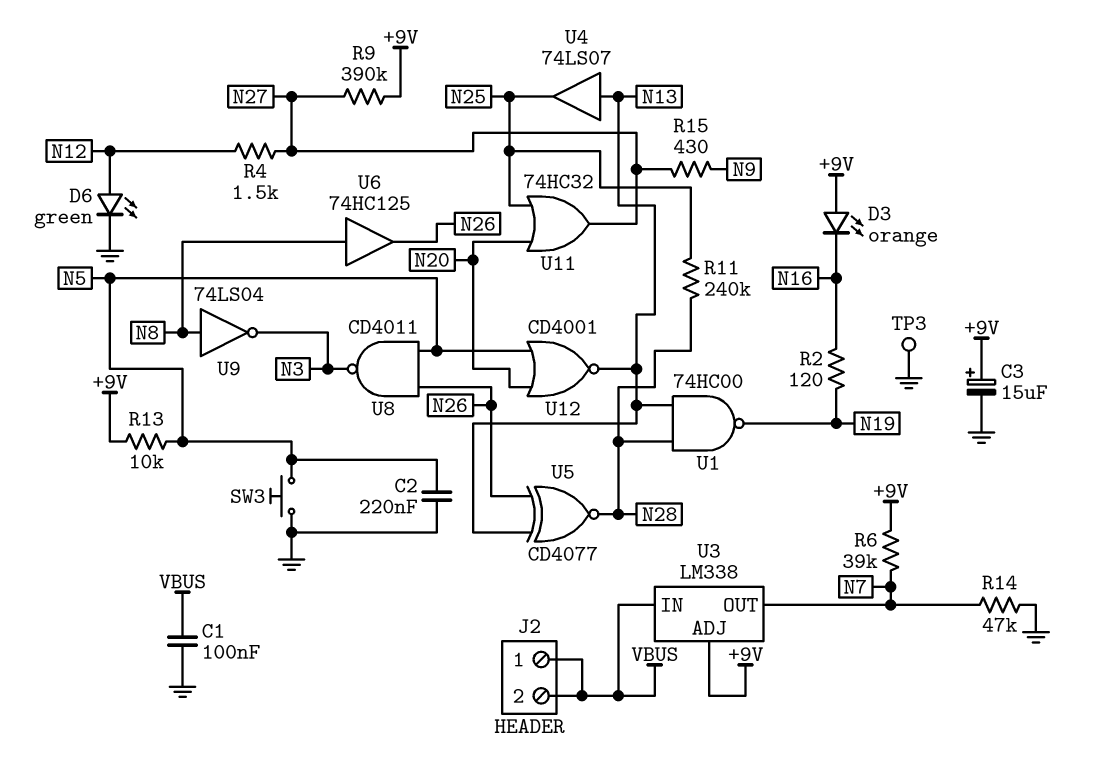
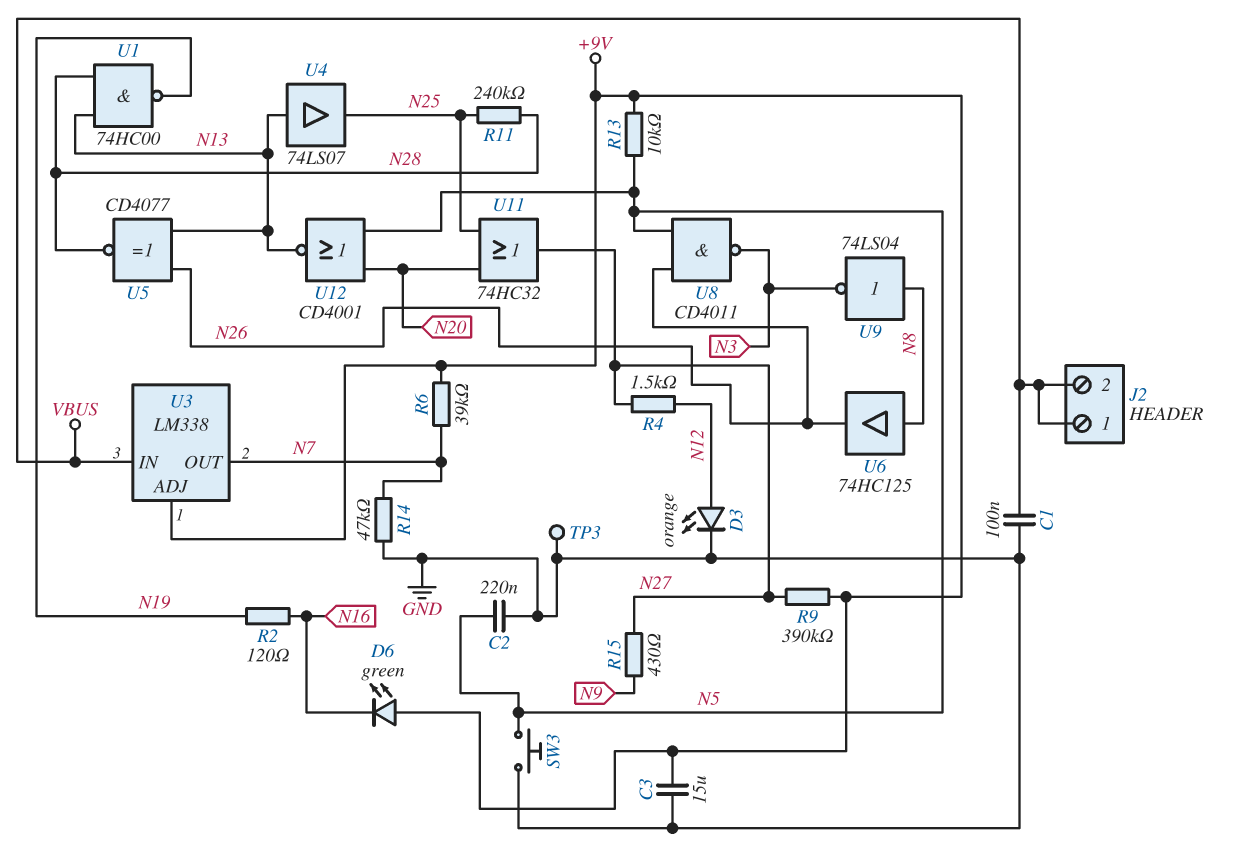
C3: 15uF (plus +9V, minus GND) -> 15uF (+9V, GND)
D3: LED orange (A +9V, K N16) -> LED orange (A N12, K GND)
D6: LED green (A N12, K GND) -> LED green (A +9V, K N16)

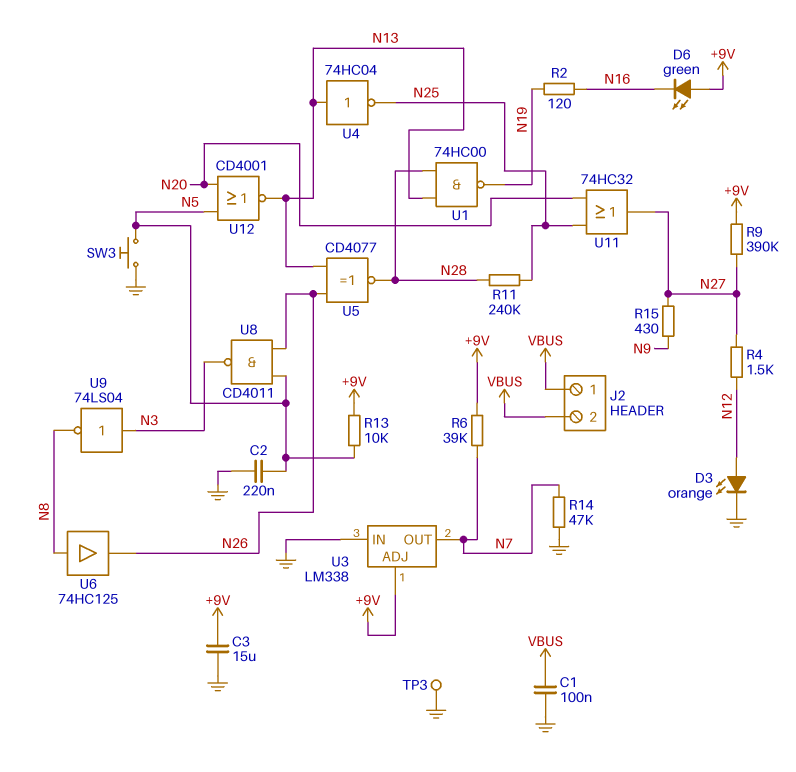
U3 pin IN: VBUS -> GND
U4: buffer 74LS07 (in N13, out N25) -> NOT 74HC04 (in N13, out N25)
U9: NOT 74LS04 (in N8, out N3) -> NOT 74LS04 (in N3, out N8)

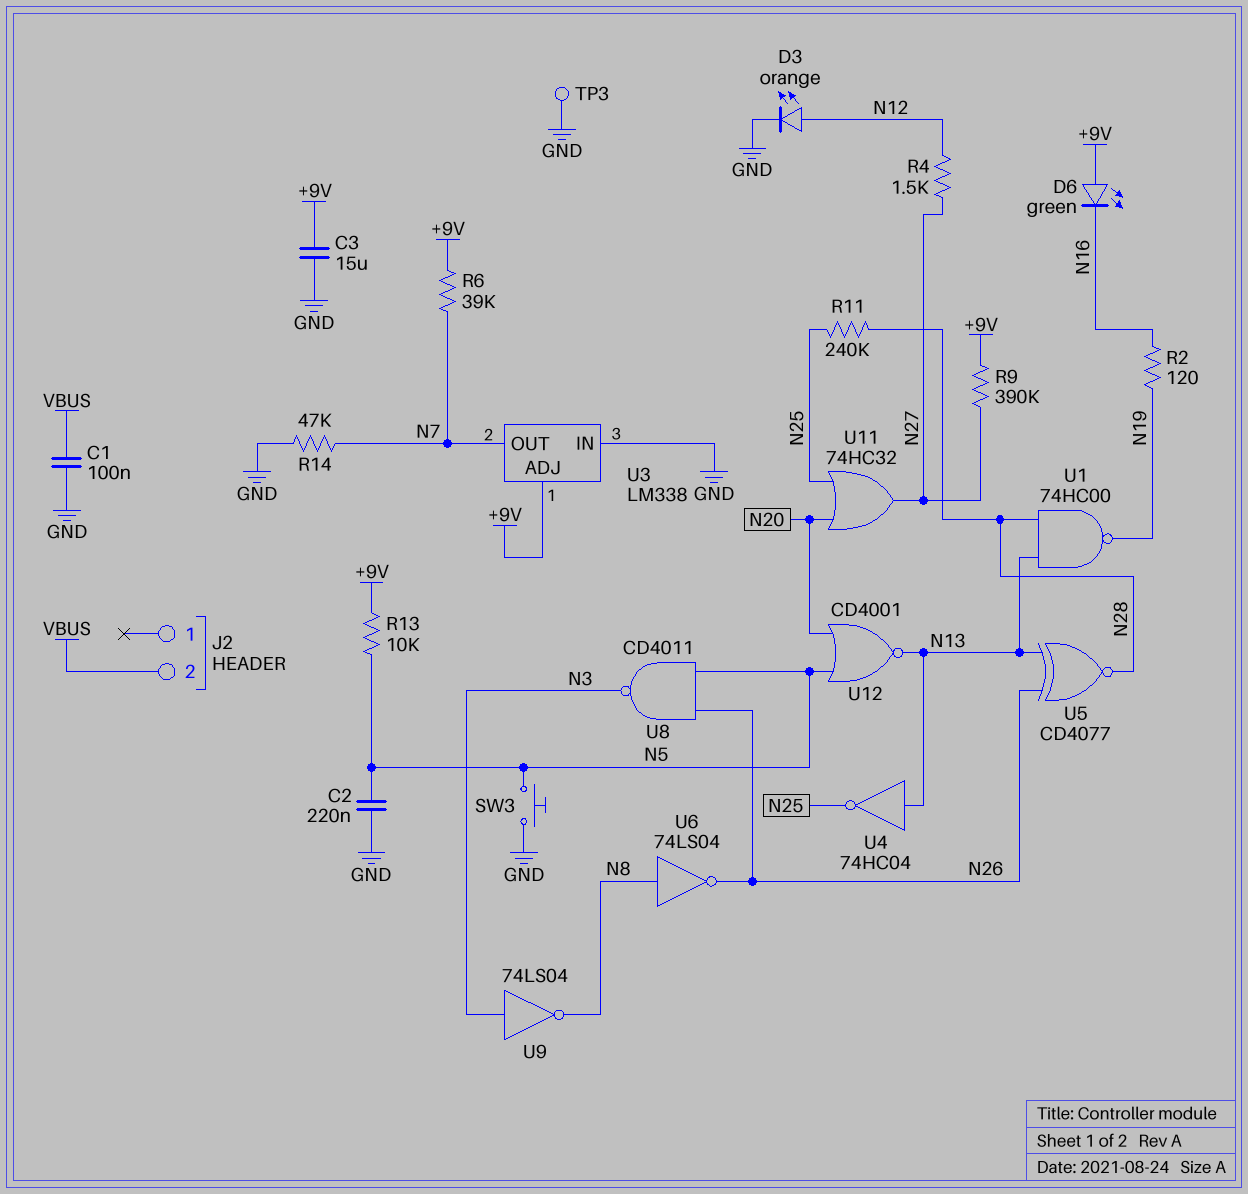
J2 pin 1: VBUS -> none
R15: 430 (N9, N27) -> none
U6: buffer 74HC125 (in N8, out N26) -> NOT 74LS04 (in N8, out N26)

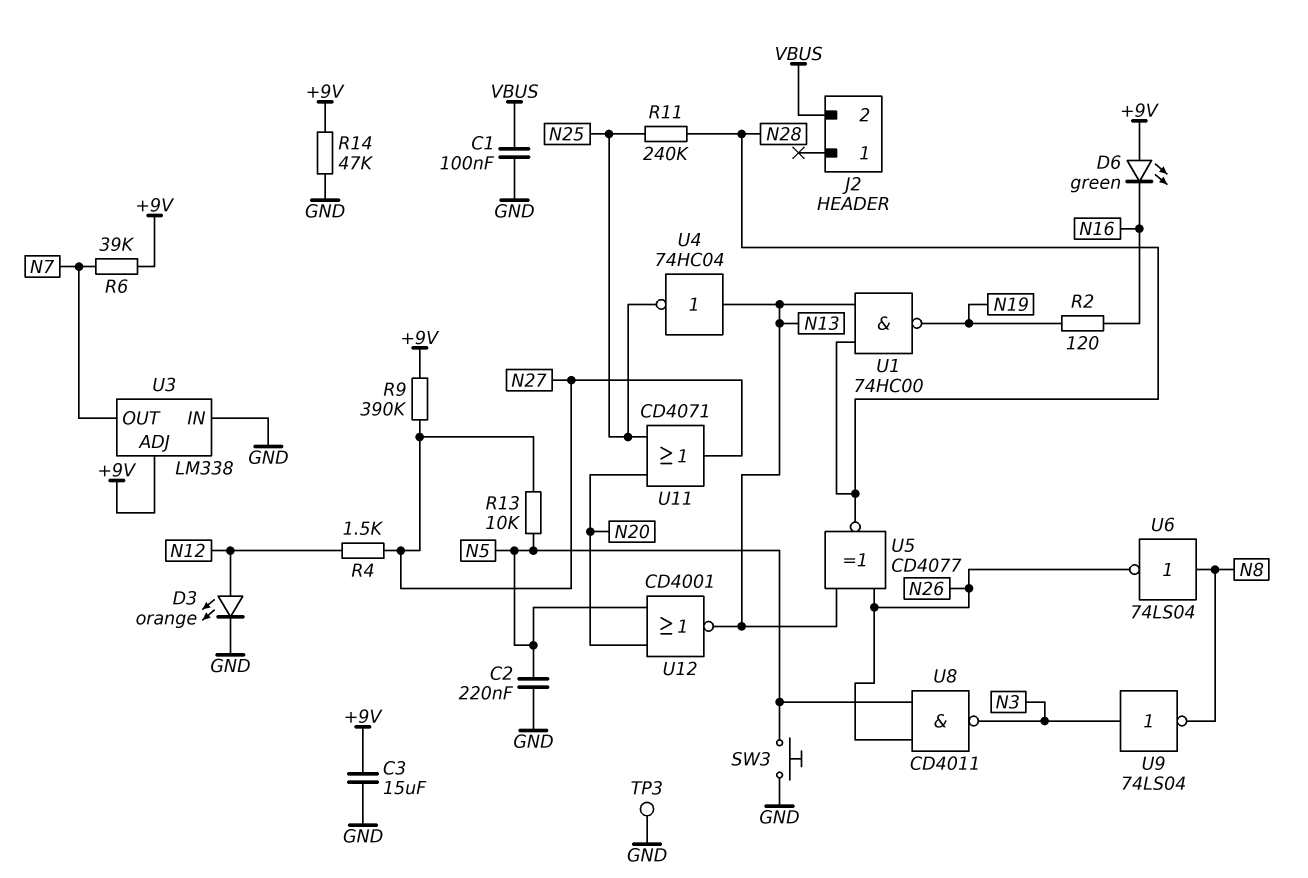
R13: 10k (+9V, N5) -> 10k (N5, N27)
R14: 47k (GND, N7) -> 47k (+9V, GND)
U11: OR 74HC32 (in N20, in N25, out N27) -> OR CD4071 (in N20, in N25, out N27)

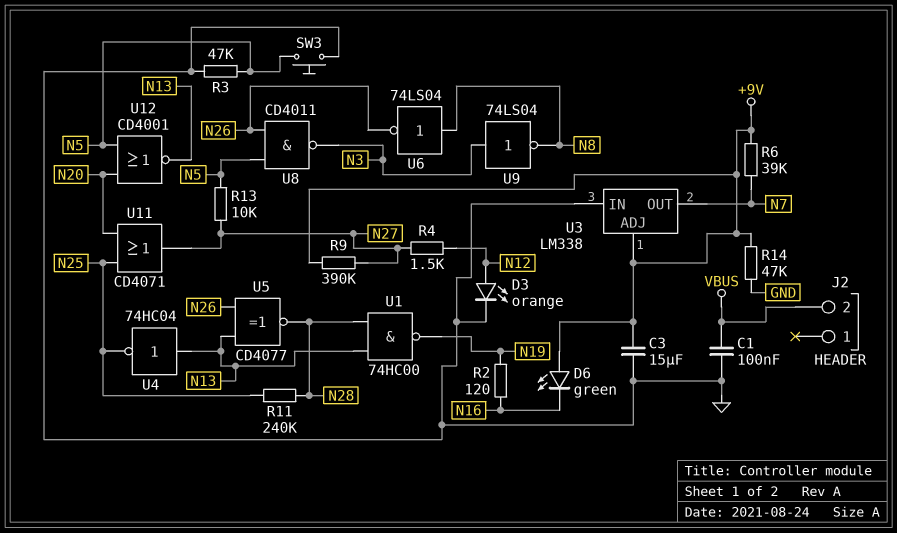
C2: 220nF (GND, N5) -> none
R3: none -> 47k (GND, N5)
TP3: test point (GND) -> none

